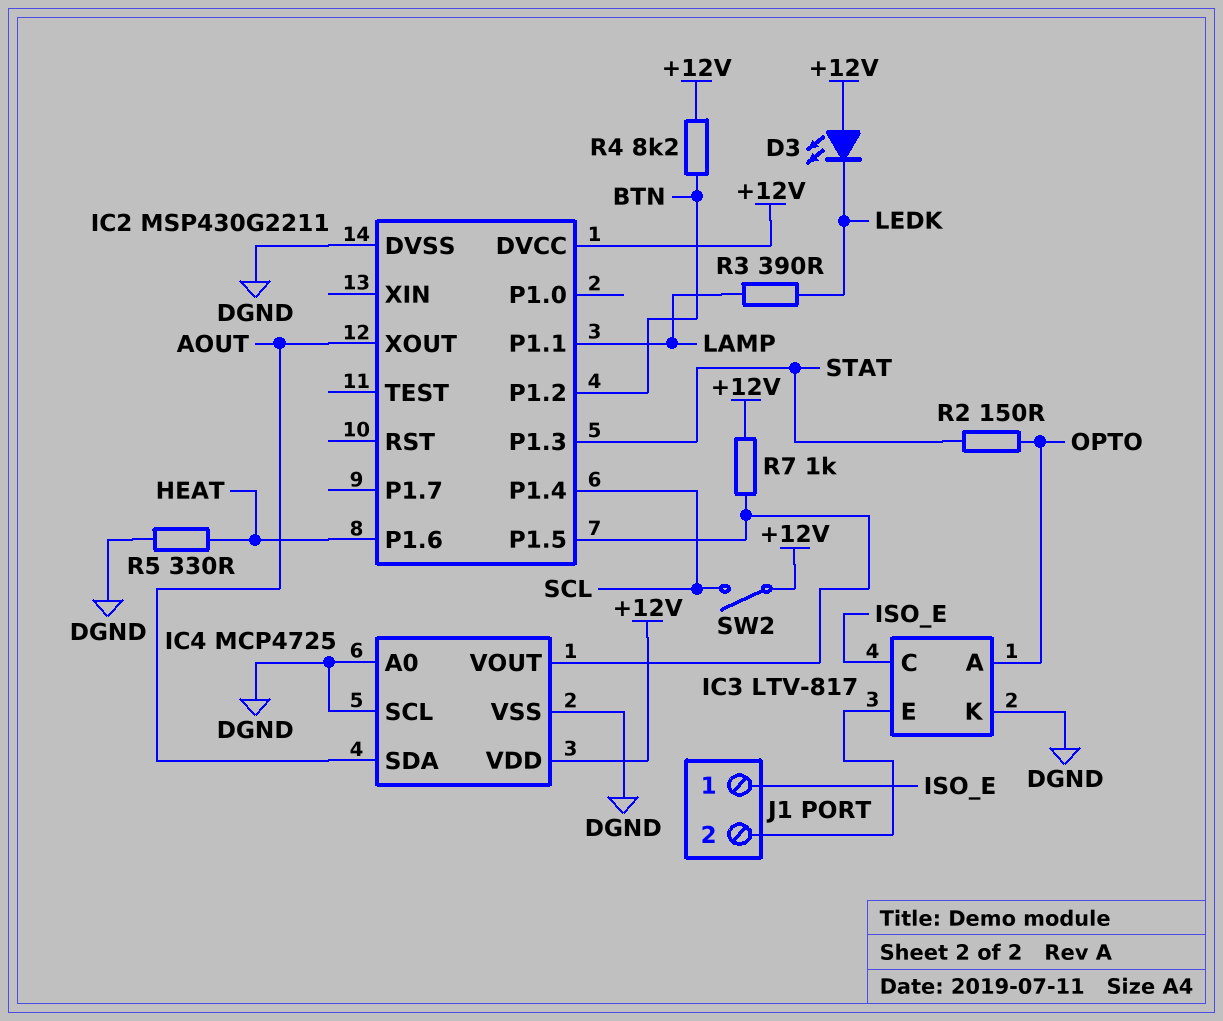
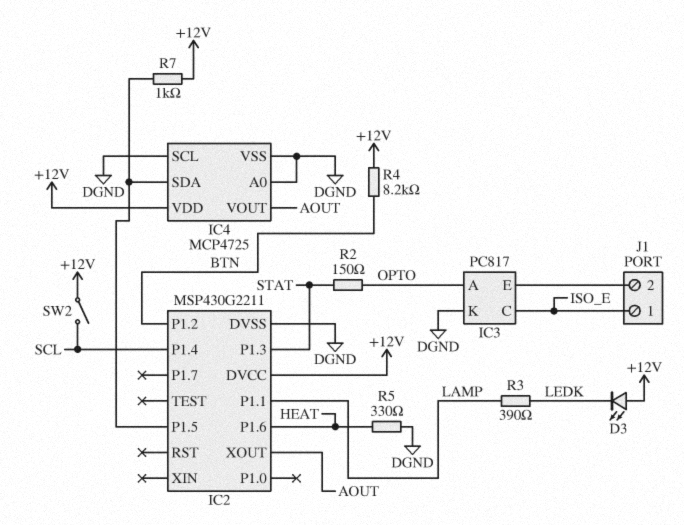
IC3: LTV-817 -> PC817
IC4 pin SDA: AOUT -> IC2/P1.5
IC4 pin VOUT: IC2/P1.5 -> AOUT

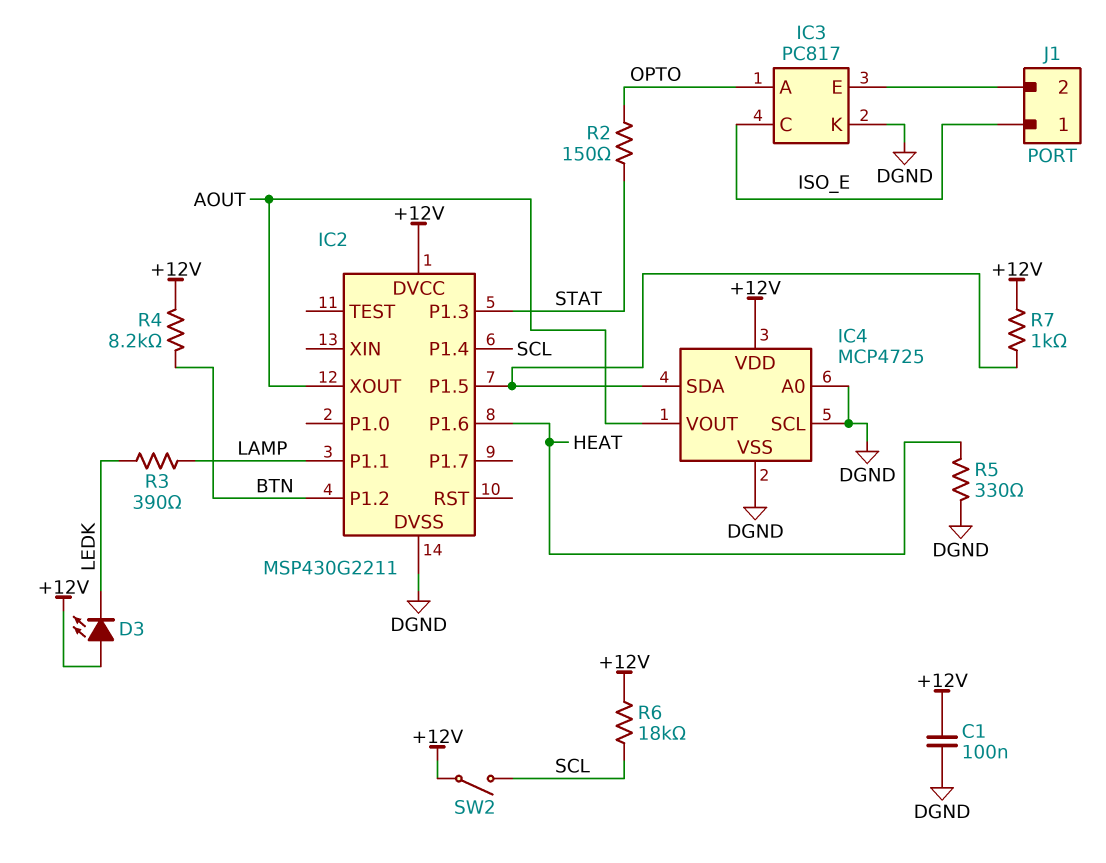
C1: none -> 100nF (+12V, DGND)
R6: none -> 18k (+12V, SCL)

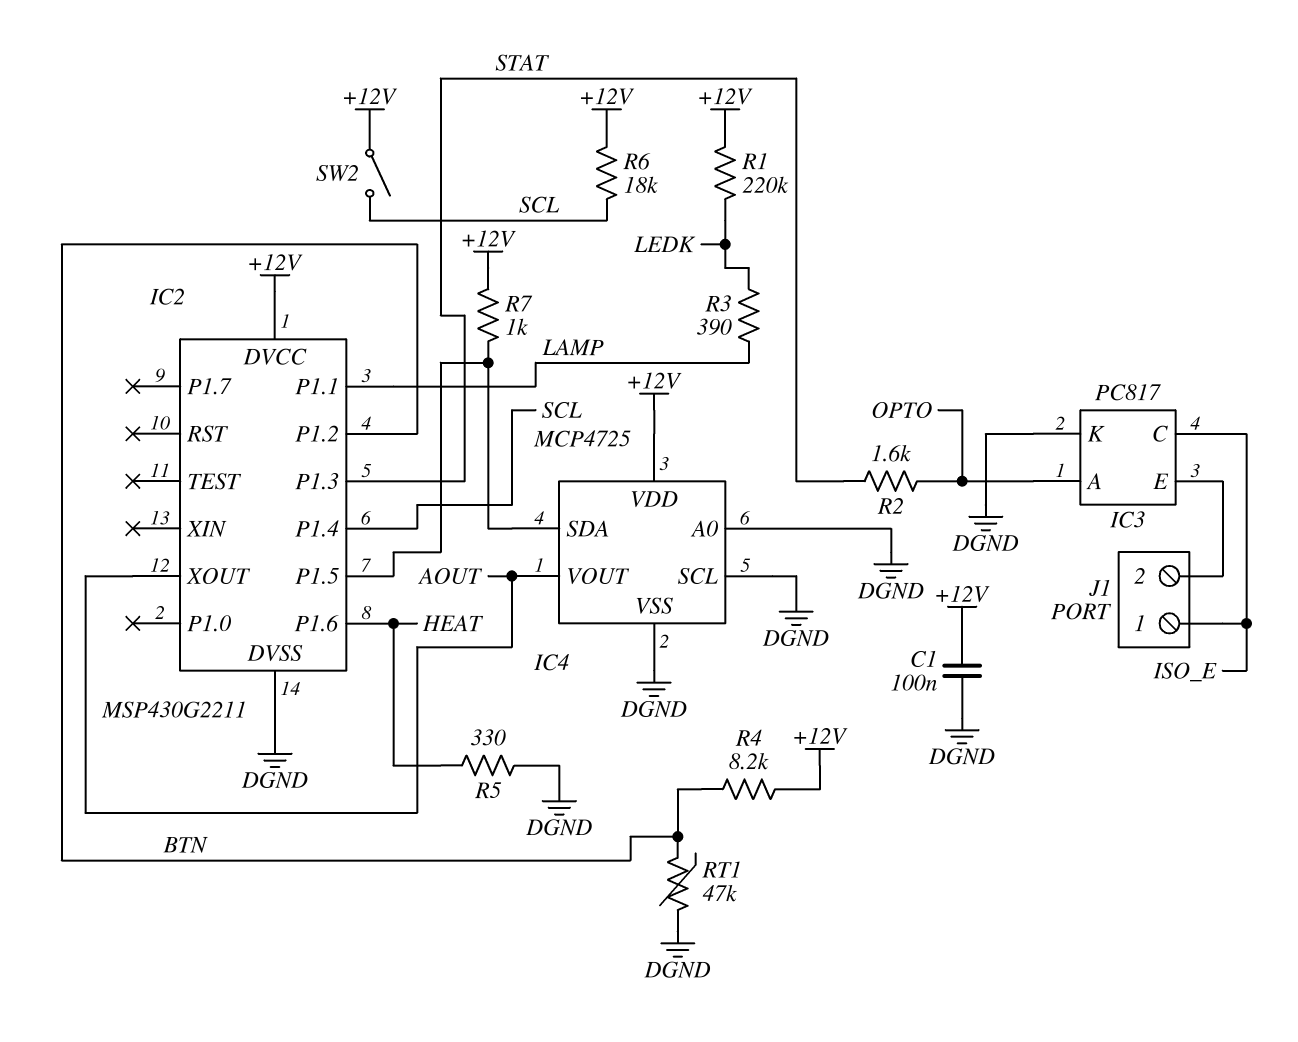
D3: LED (A +12V, K LEDK) -> none
R1: none -> 220k (+12V, LEDK)
R2: 150 (OPTO, STAT) -> 1.6k (OPTO, STAT)
RT1: none -> 47k (BTN, DGND)

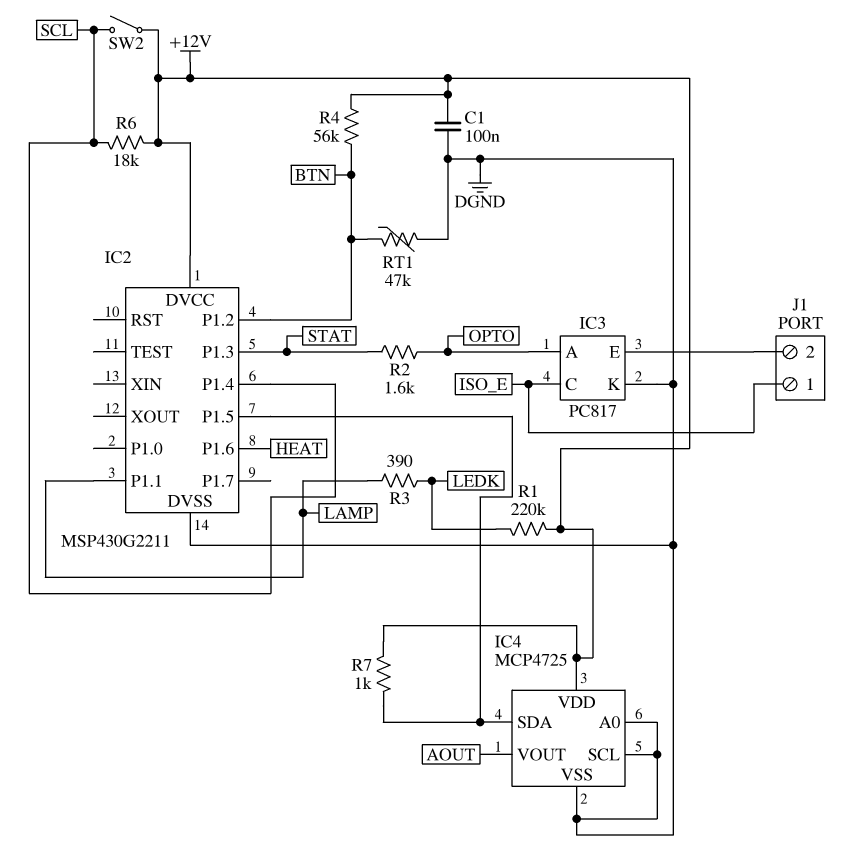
IC2 pin XOUT: AOUT -> none
R4: 8.2k (+12V, BTN) -> 56k (+12V, BTN)
R5: 330 (DGND, HEAT) -> none

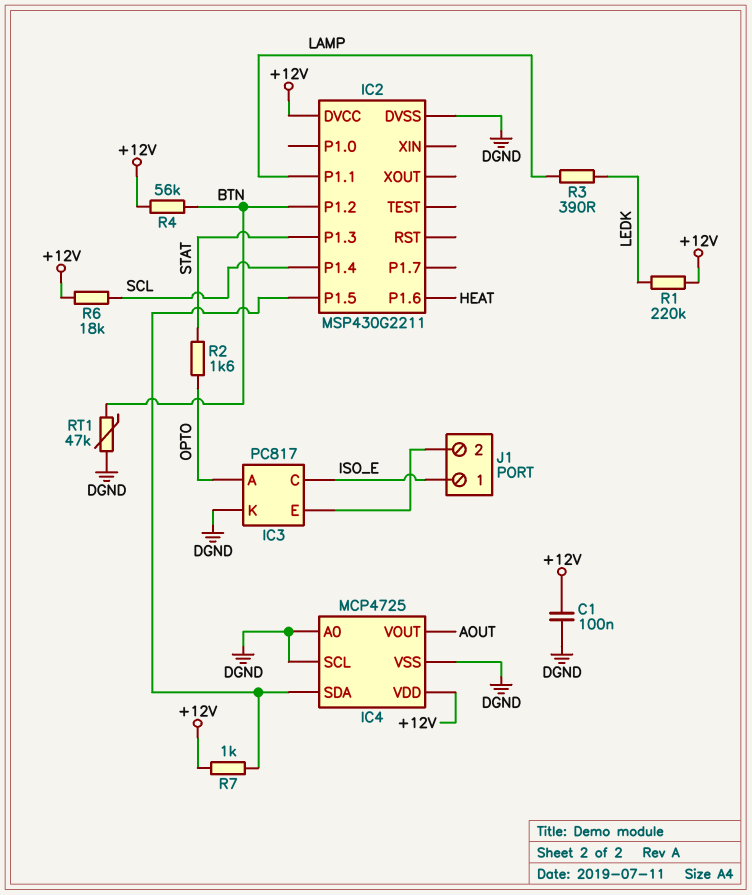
SW2: switch (+12V, SCL) -> none

